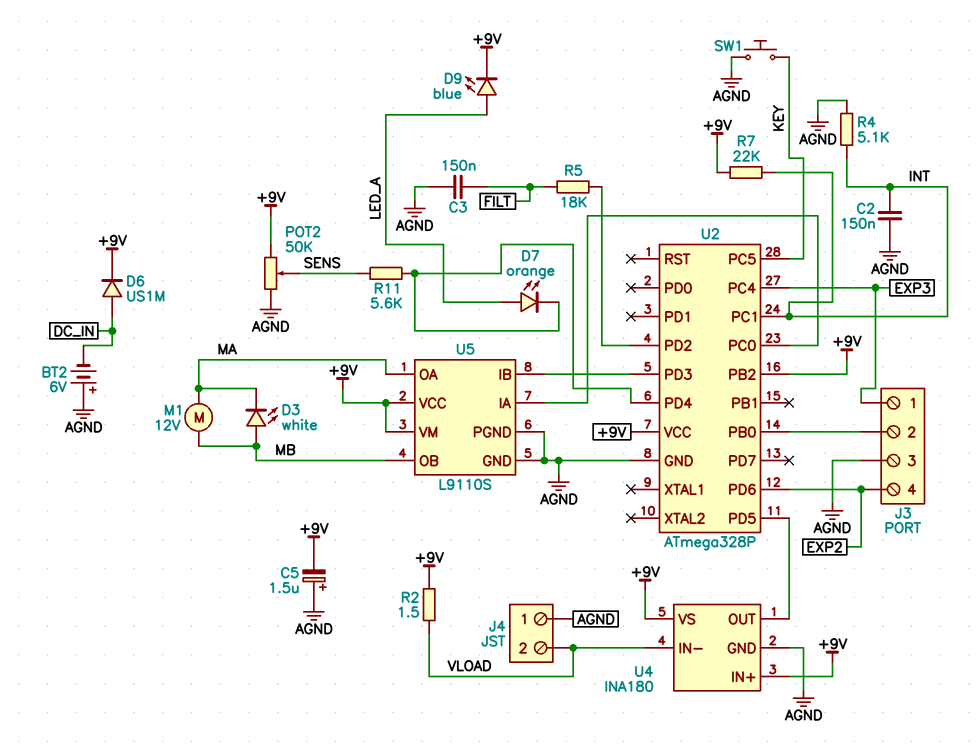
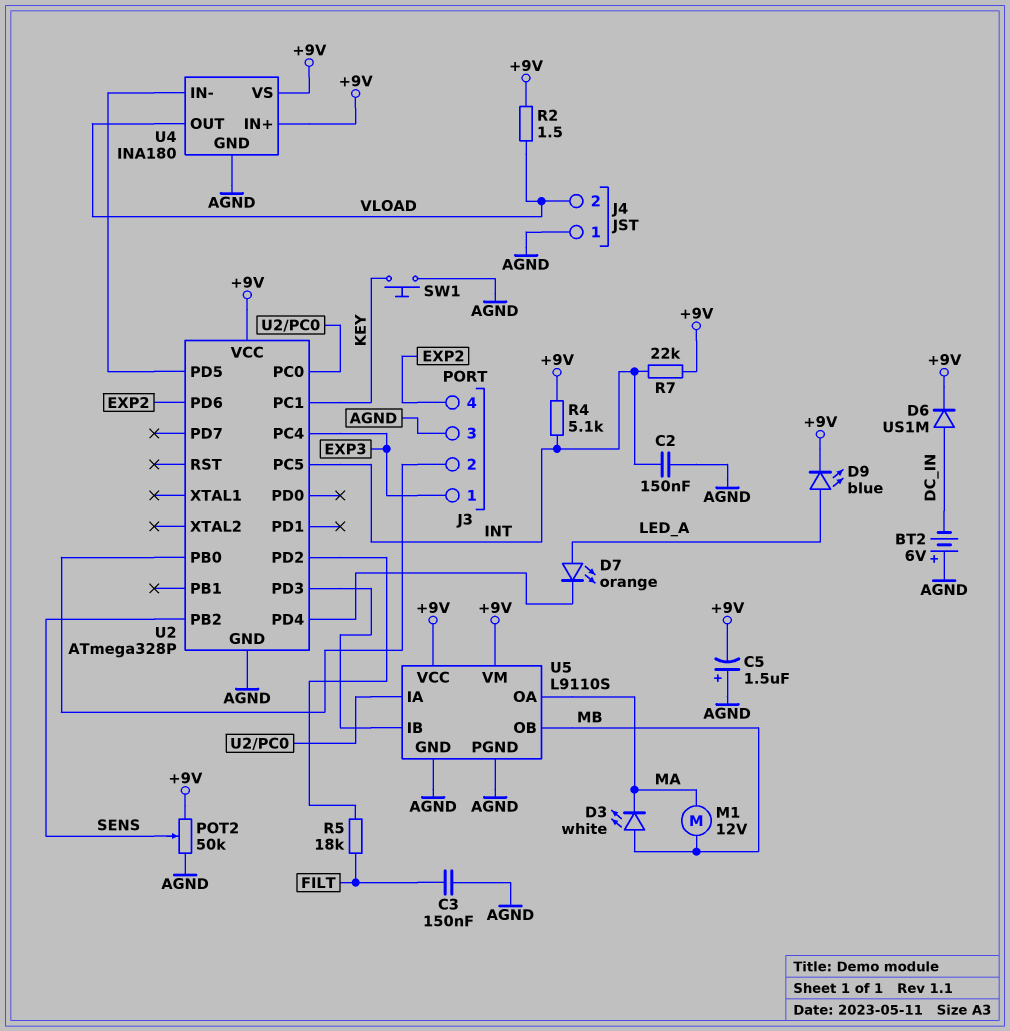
R4: 5.1k (AGND, INT) -> 5.1k (+9V, INT)
R11: 5.6k (SENS, U2/PD4) -> none
U2 pin PB2: +9V -> SENS
U2 pin PC1: INT -> KEY
U2 pin PC5: KEY -> INT
U4 pin IN-: VLOAD -> U2/PD5
U4 pin OUT: U2/PD5 -> VLOAD

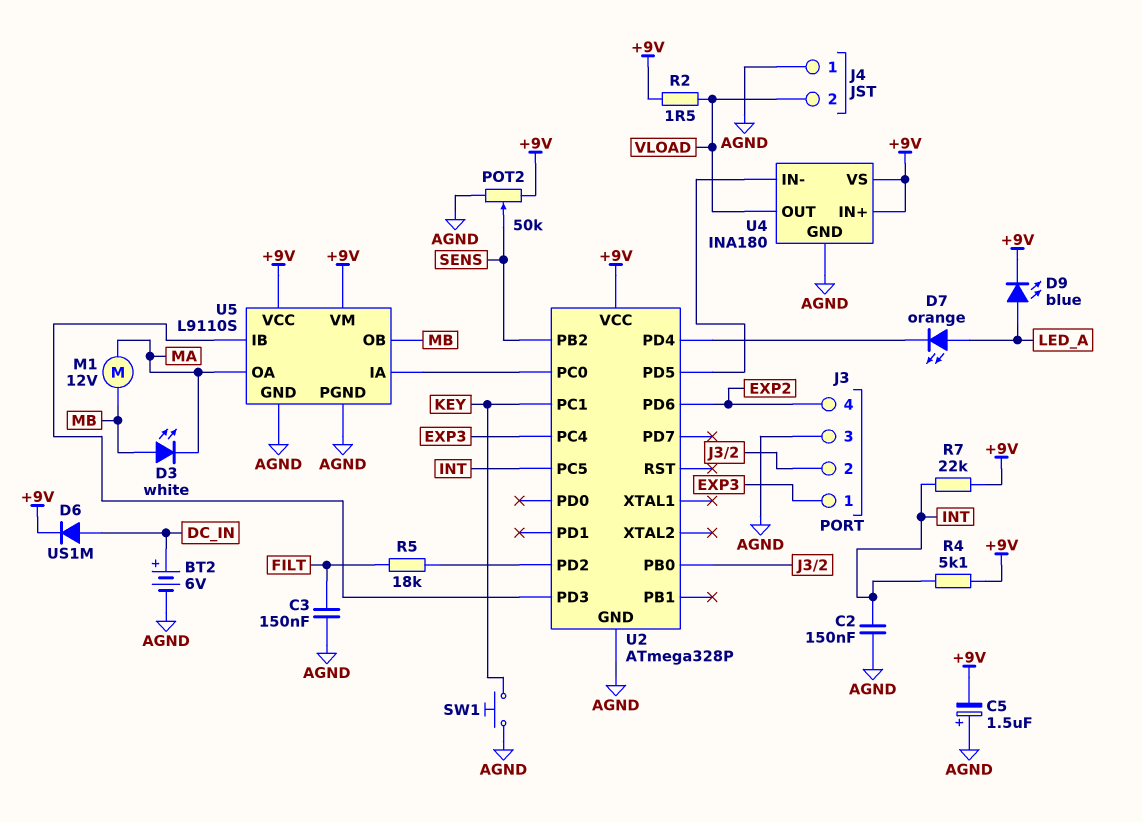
BT2: 6V (plus AGND, minus DC_IN) -> 6V (plus DC_IN, minus AGND)

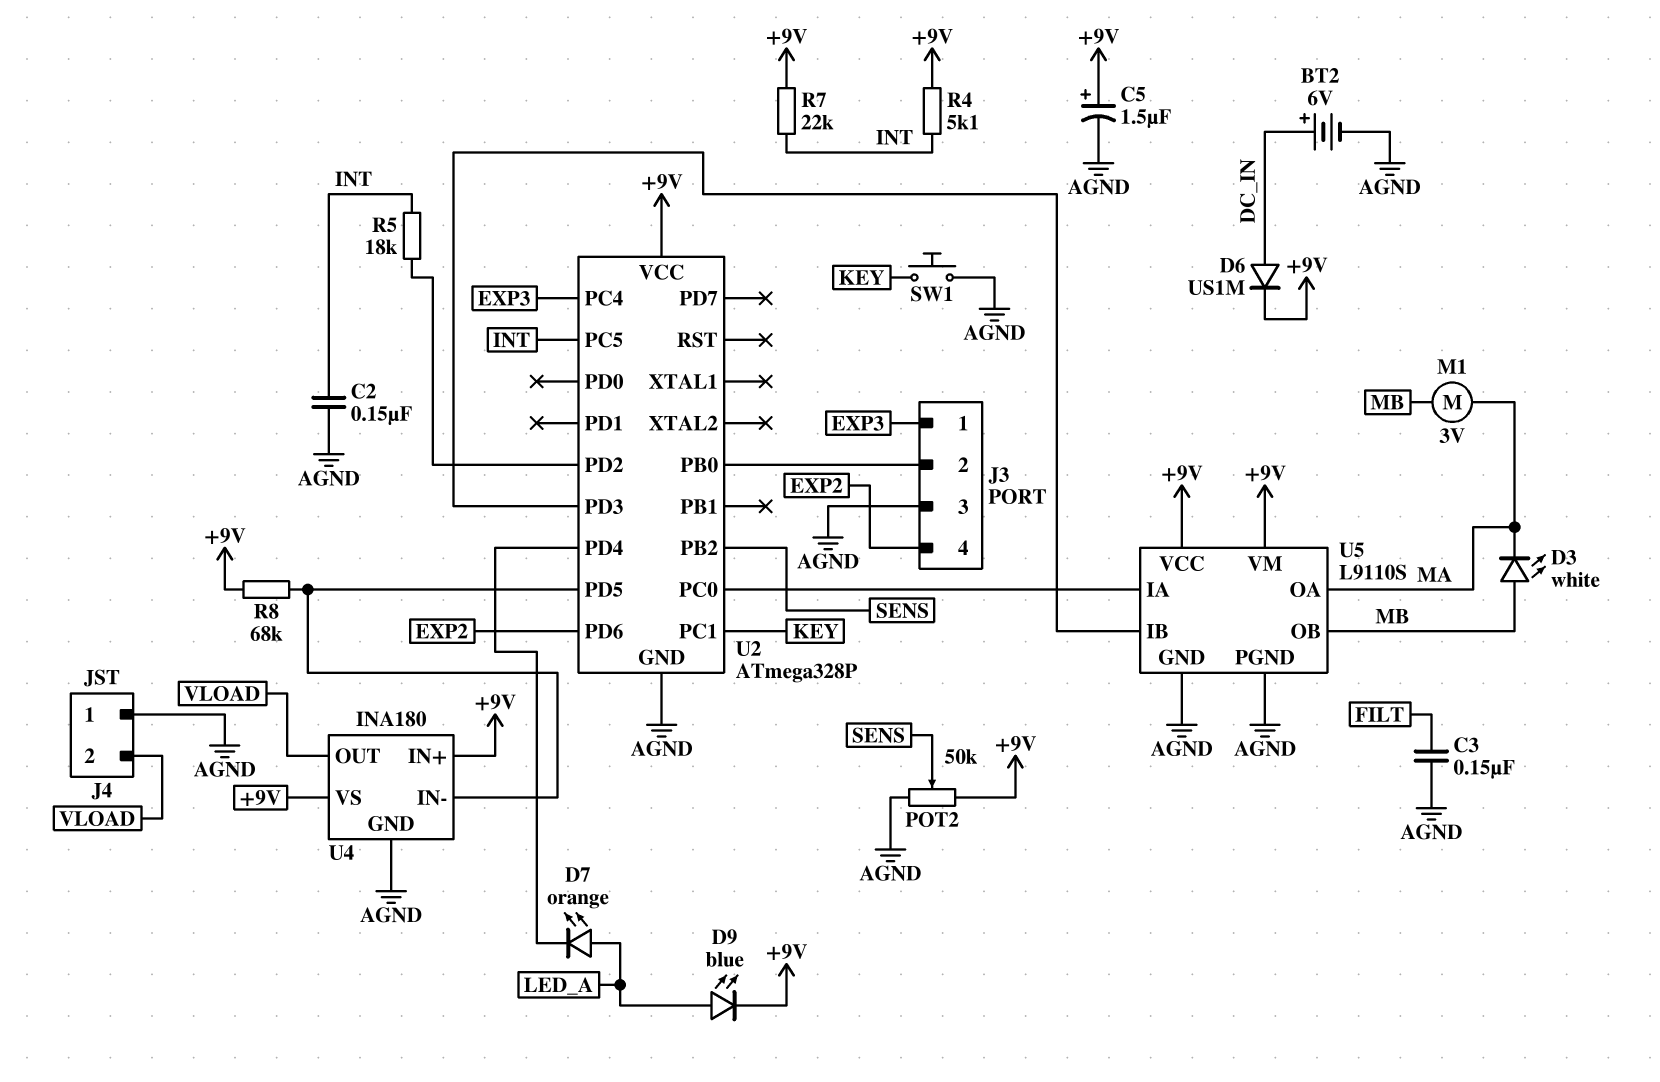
C5: 1.5uF (plus AGND, minus +9V) -> 1.5uF (plus +9V, minus AGND)
M1: motor 12V (MA, MB) -> motor 3V (MA, MB)
R2: 1.5 (+9V, VLOAD) -> none
R5: 18k (FILT, U2/PD2) -> 18k (INT, U2/PD2)
R8: none -> 68k (+9V, U2/PD5)

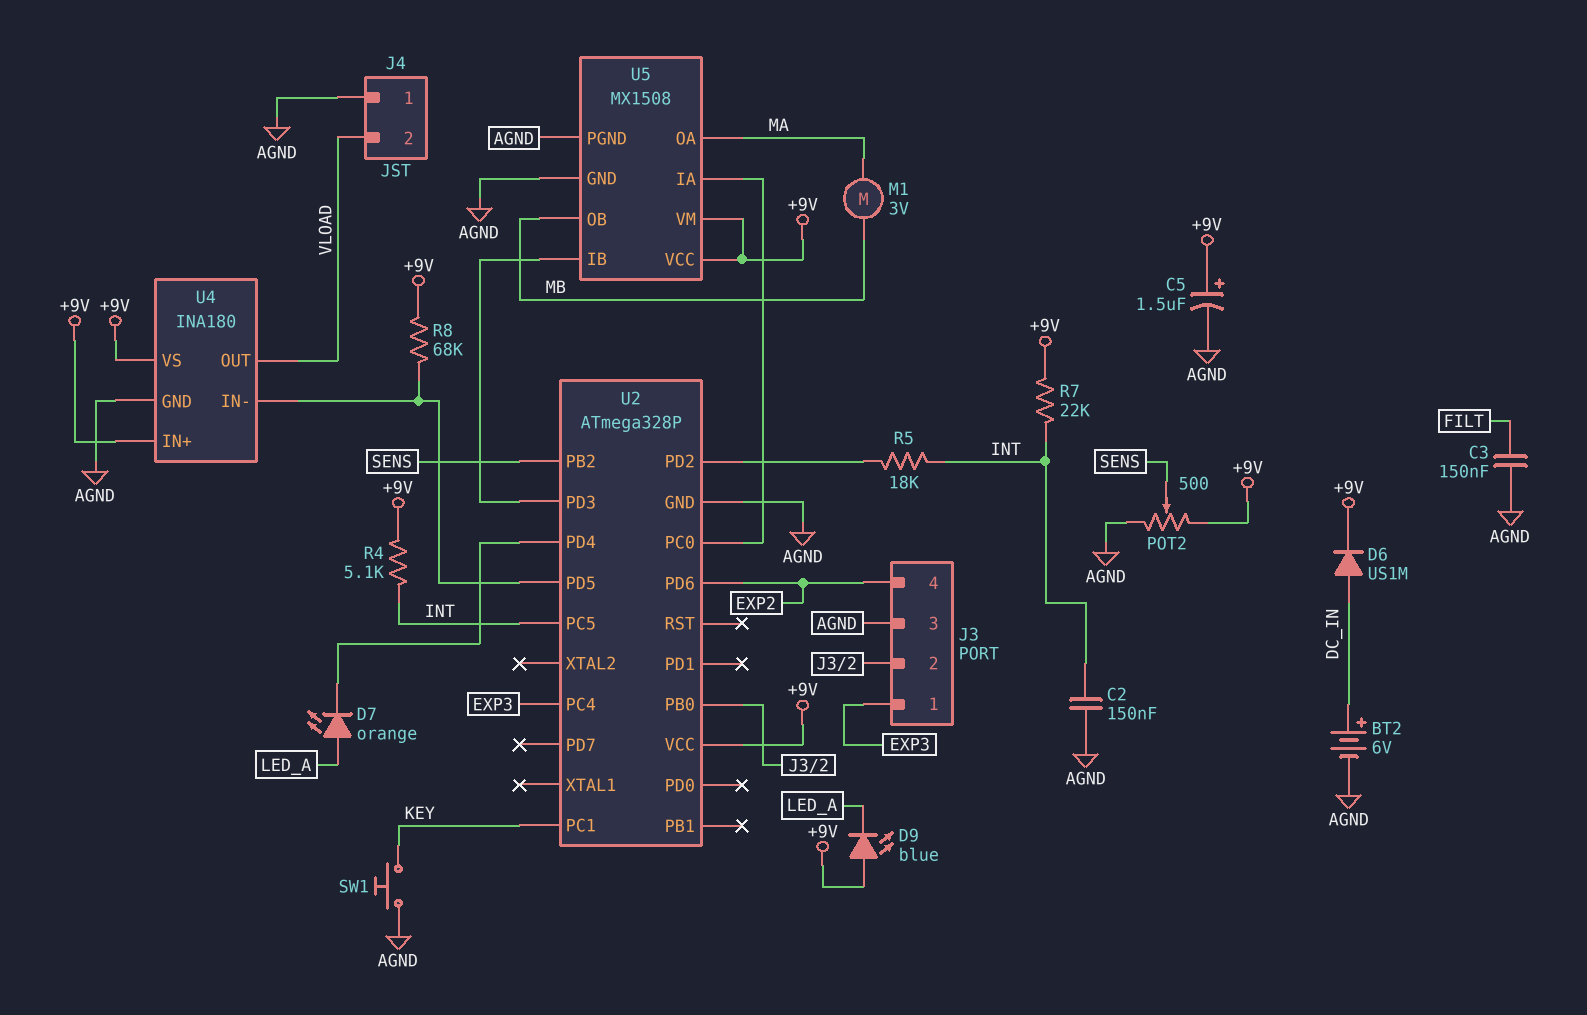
D3: LED white (A MB, K MA) -> none
D9: LED blue (A LED_A, K +9V) -> LED blue (A +9V, K LED_A)
POT2: 50k (+9V, AGND, wiper SENS) -> 500 (+9V, AGND, wiper SENS)
U5: L9110S -> MX1508

